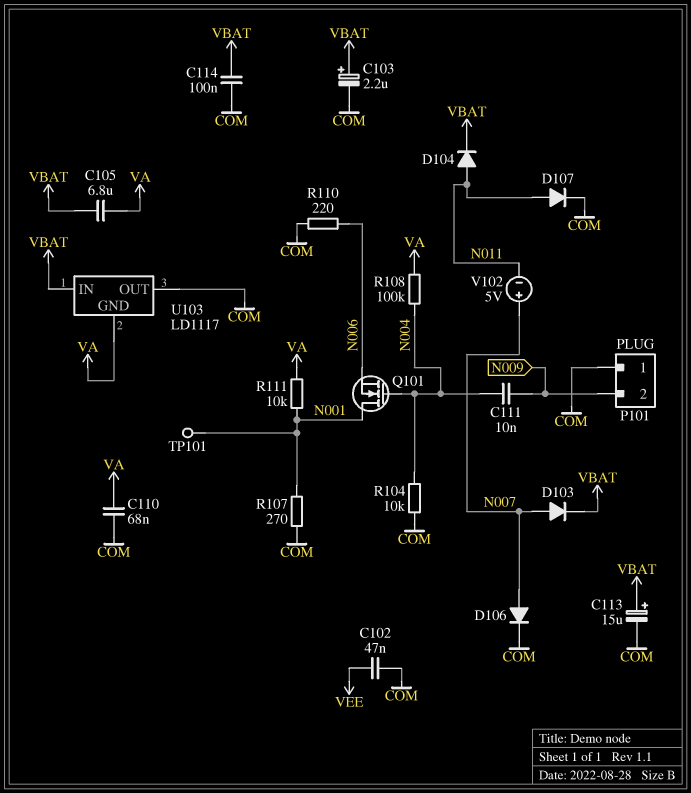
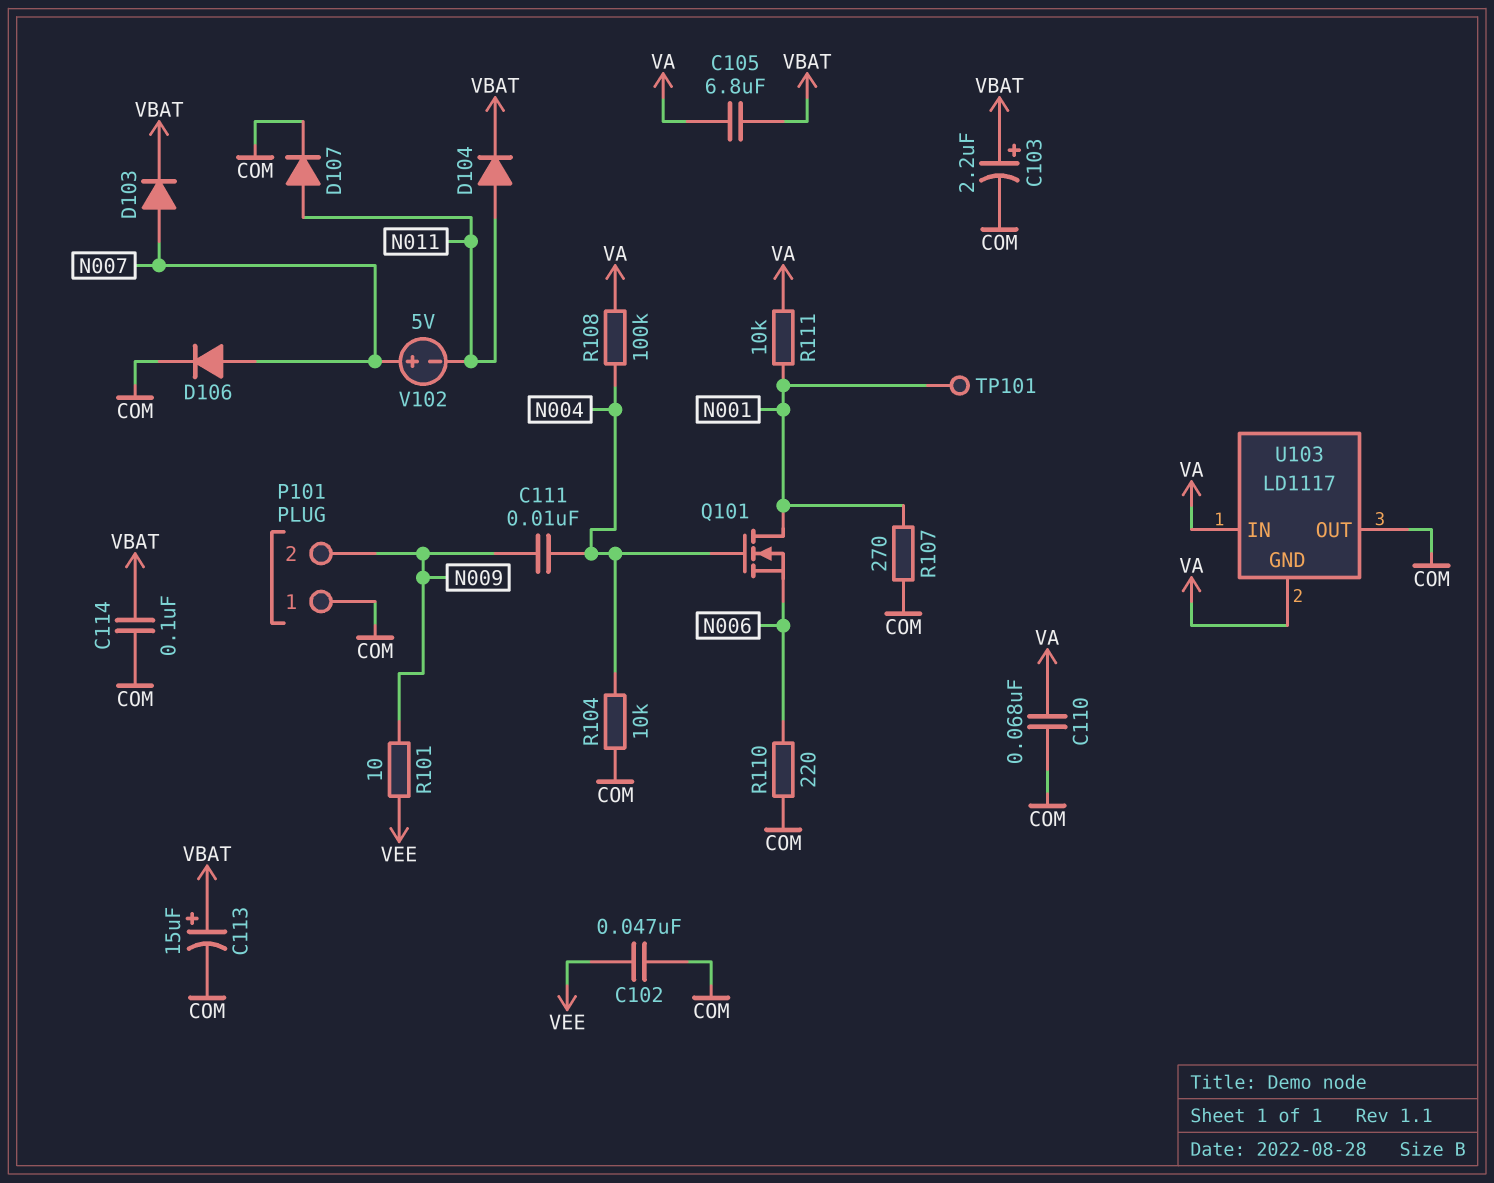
R101: none -> 10 (N009, VEE)
U103 pin IN: VBAT -> VA

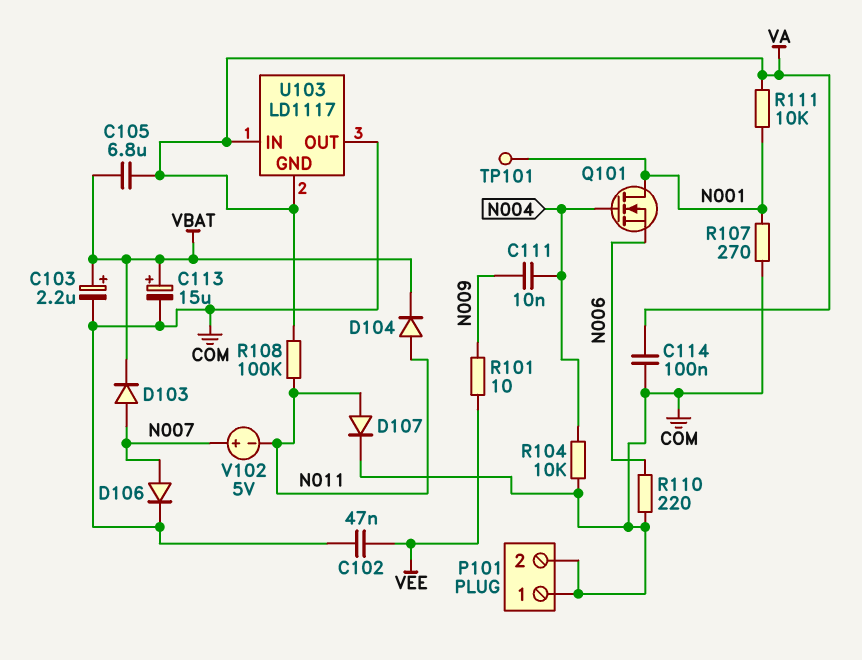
C110: 68nF (COM, VA) -> none
C114: 100nF (COM, VBAT) -> 100nF (COM, VA)
P101 pin 2: N009 -> COM
R108: 100k (N004, VA) -> 100k (N011, VA)

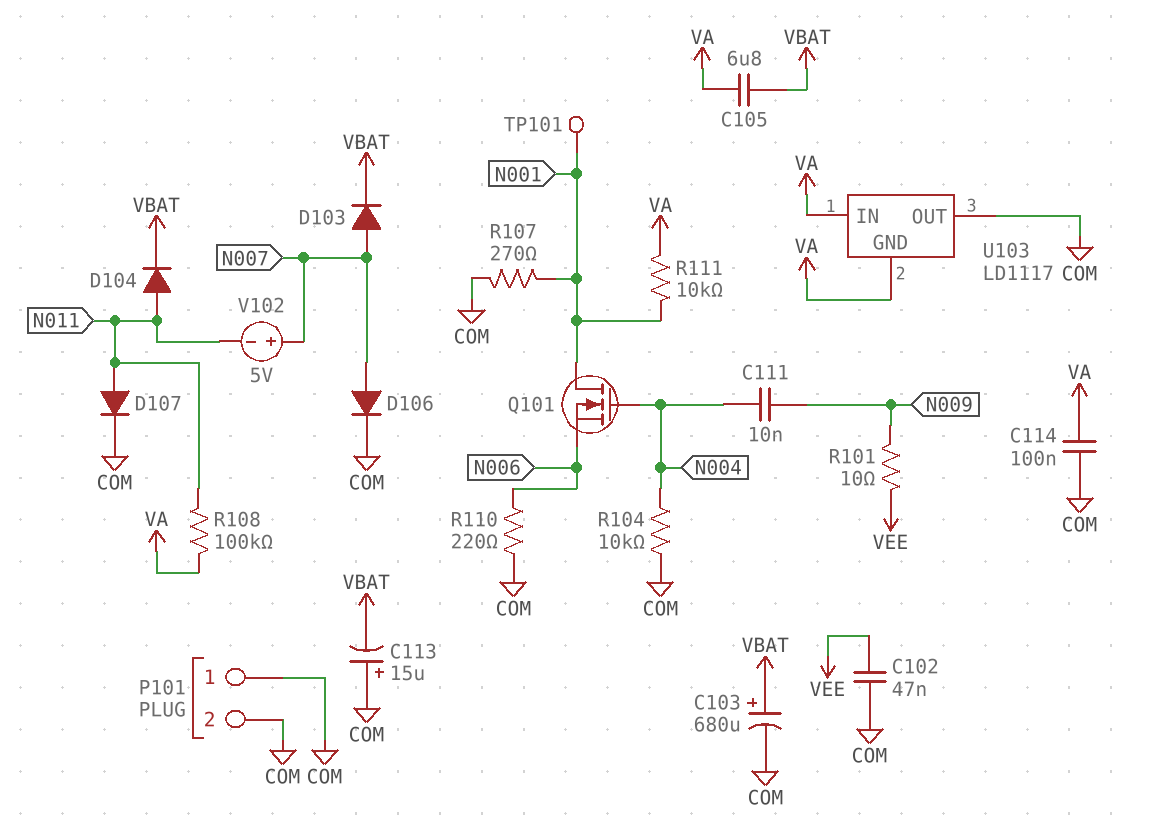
C103: 2.2uF (plus VBAT, minus COM) -> 680uF (plus VBAT, minus COM)
C113: 15uF (plus VBAT, minus COM) -> 15uF (plus COM, minus VBAT)

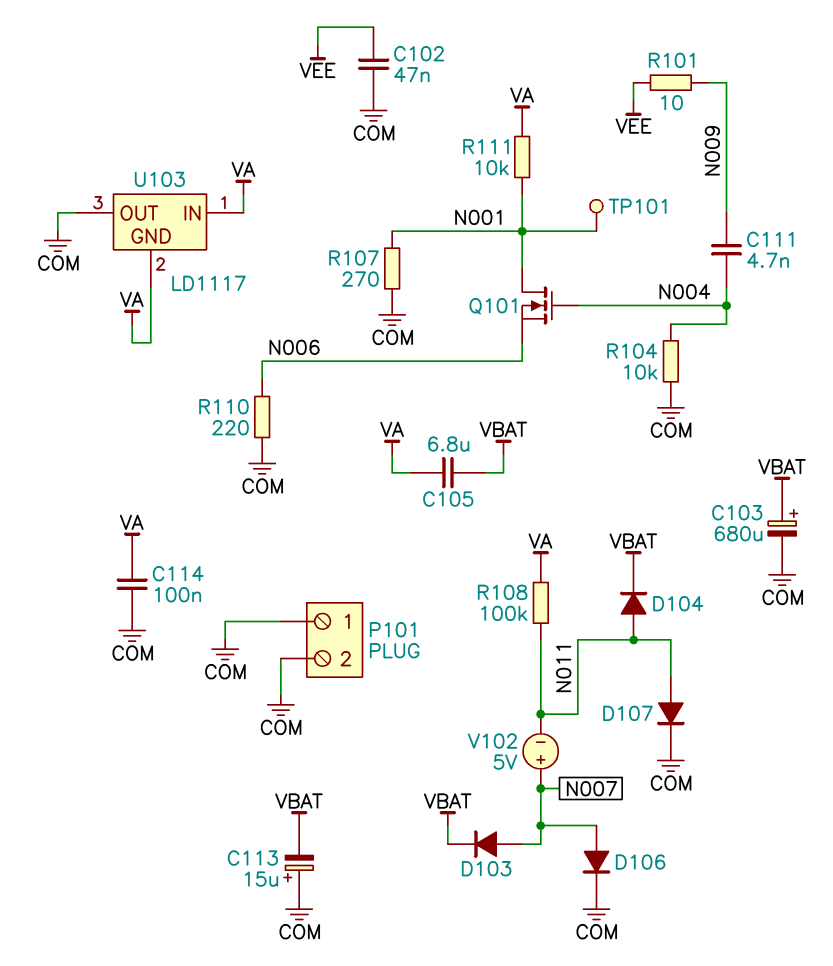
C111: 10nF (N004, N009) -> 4.7nF (N004, N009)

